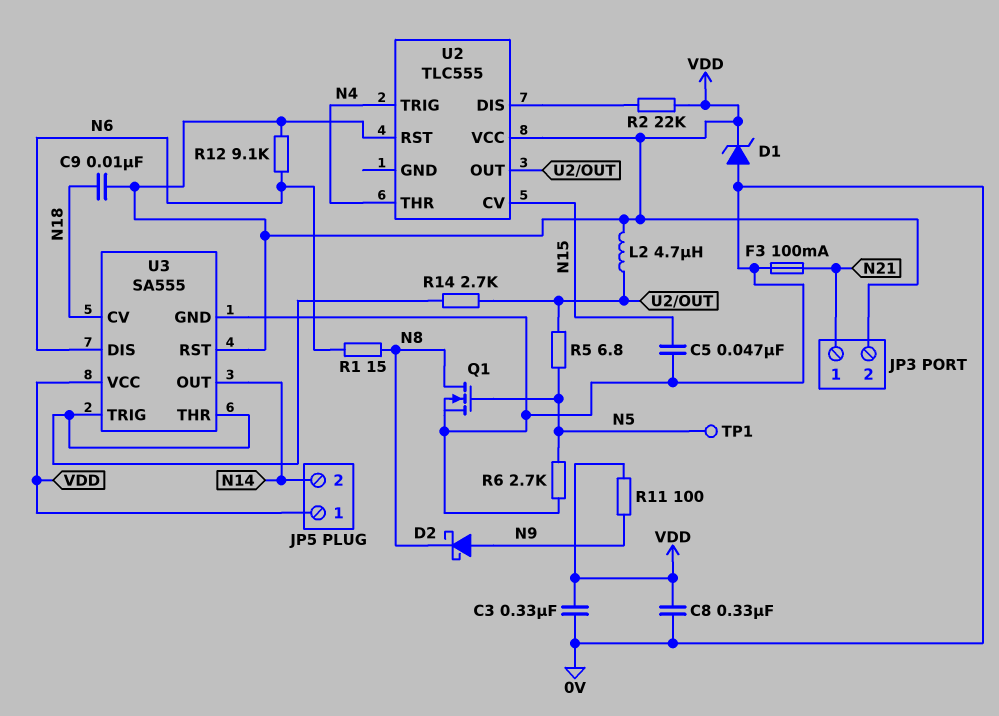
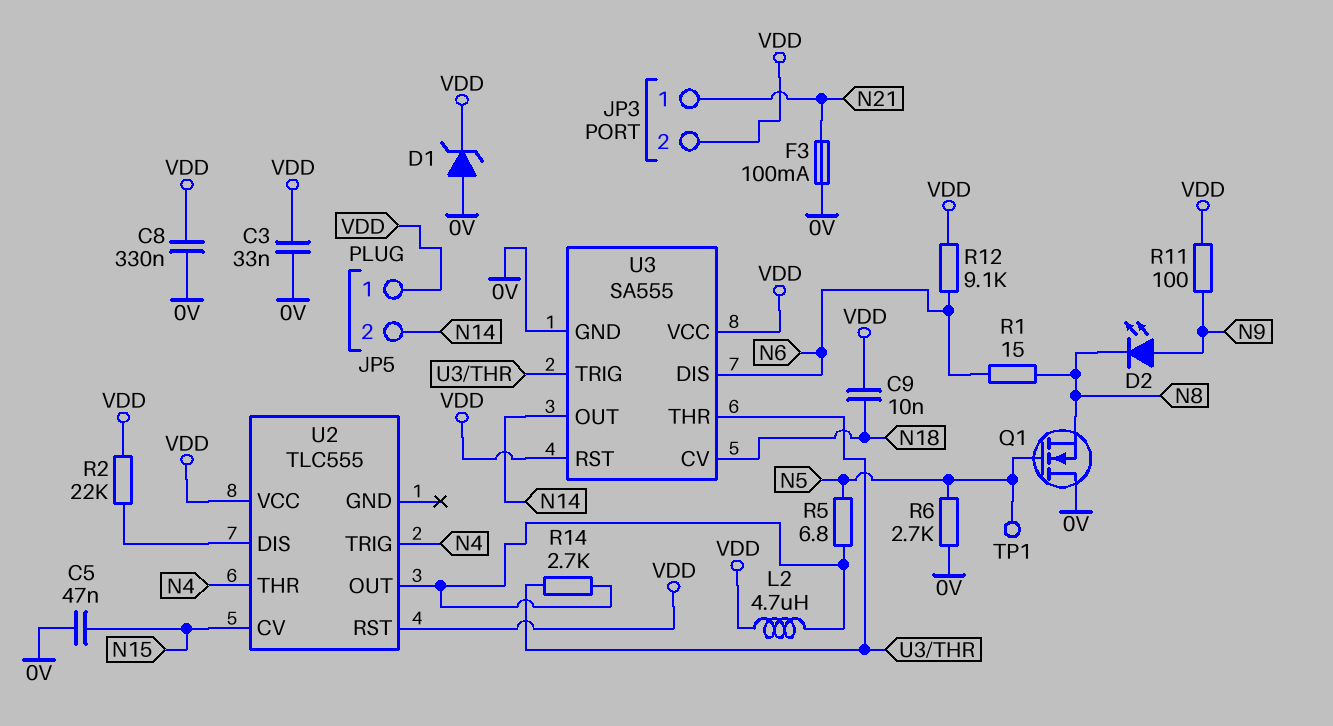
C3: 330nF (0V, VDD) -> 33nF (0V, VDD)
D2: schottky (A N9, K N8) -> LED (A N9, K N8)
Q1: NMOS (G N5, D N8, S 0V) -> NMOS (G N5, D 0V, S N8)

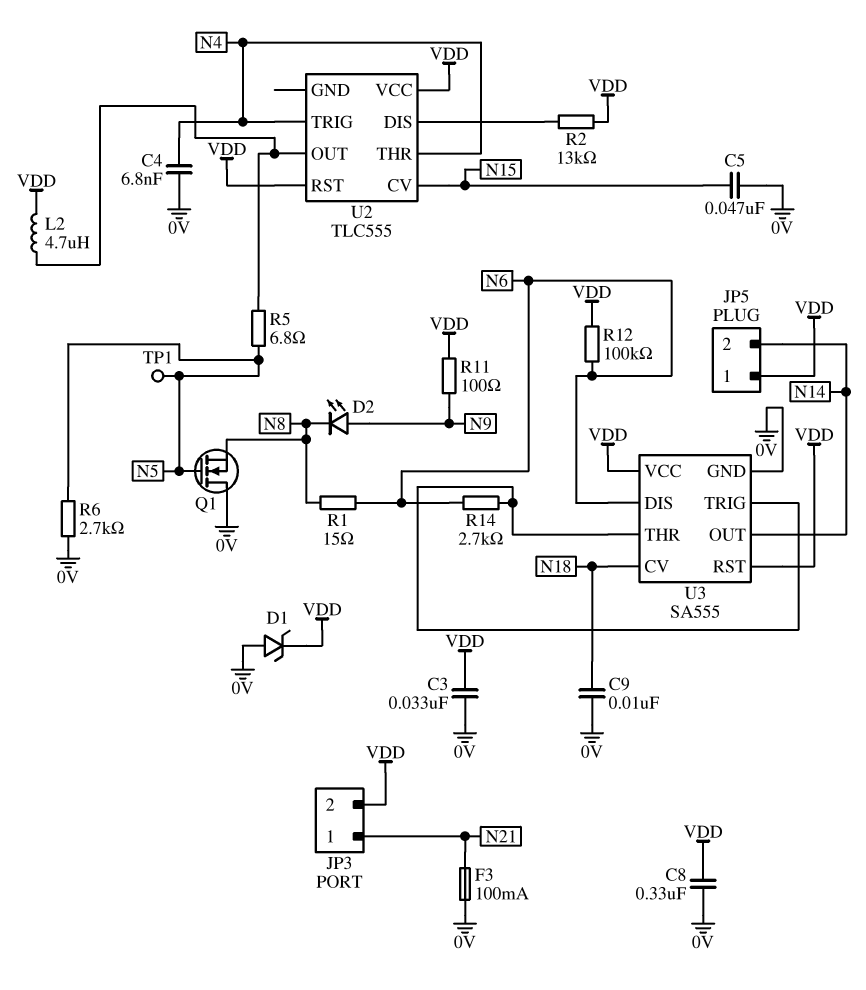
C4: none -> 6.8nF (0V, N4)
C9: 10nF (N18, VDD) -> 10nF (0V, N18)
R2: 22k (U2/DIS, VDD) -> 13k (U2/DIS, VDD)
R12: 9.1k (N6, VDD) -> 100k (N6, VDD)
R14: 2.7k (U2/OUT, U3/THR) -> 2.7k (N6, U3/THR)

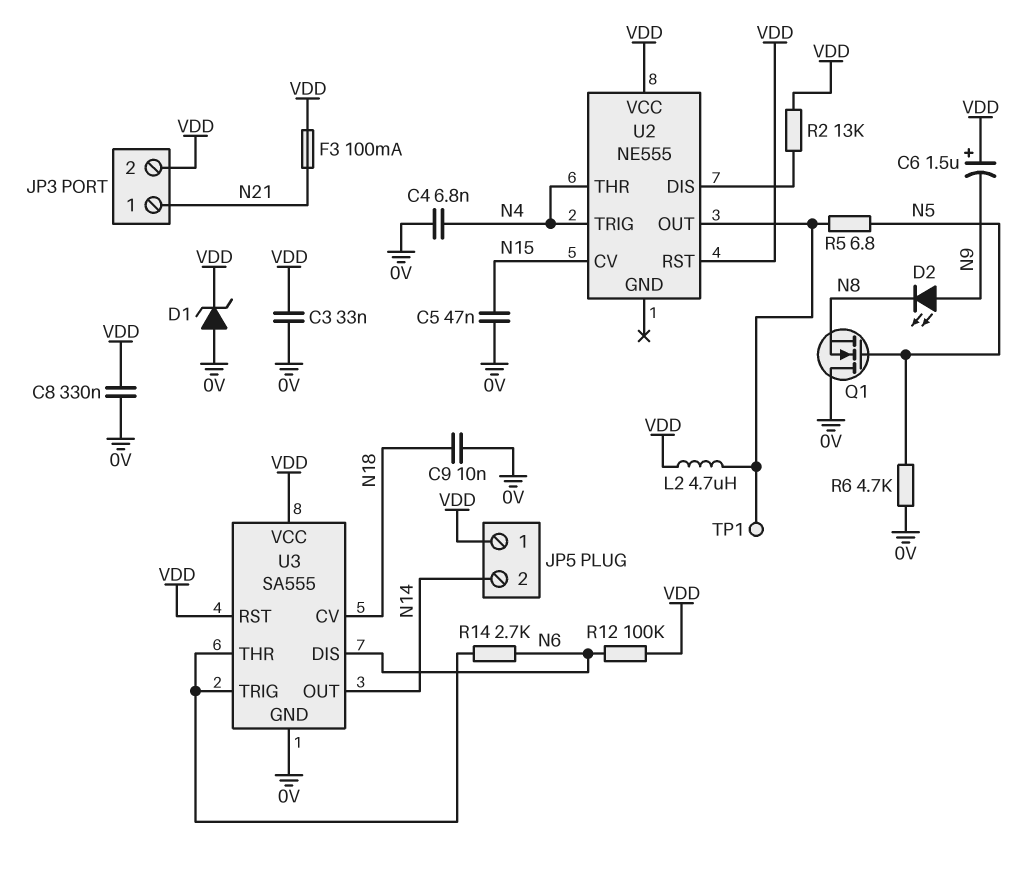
C6: none -> 1.5uF (plus VDD, minus N9)
F3: 100mA (0V, N21) -> 100mA (N21, VDD)
R1: 15 (N6, N8) -> none
R6: 2.7k (0V, N5) -> 4.7k (0V, N5)
R11: 100 (N9, VDD) -> none
TP1: test point (N5) -> test point (U2/OUT)
U2: TLC555 -> NE555

